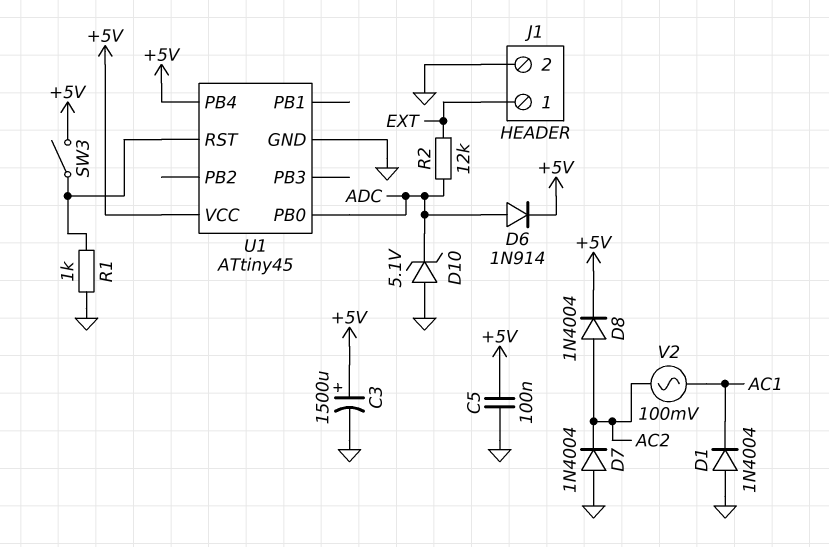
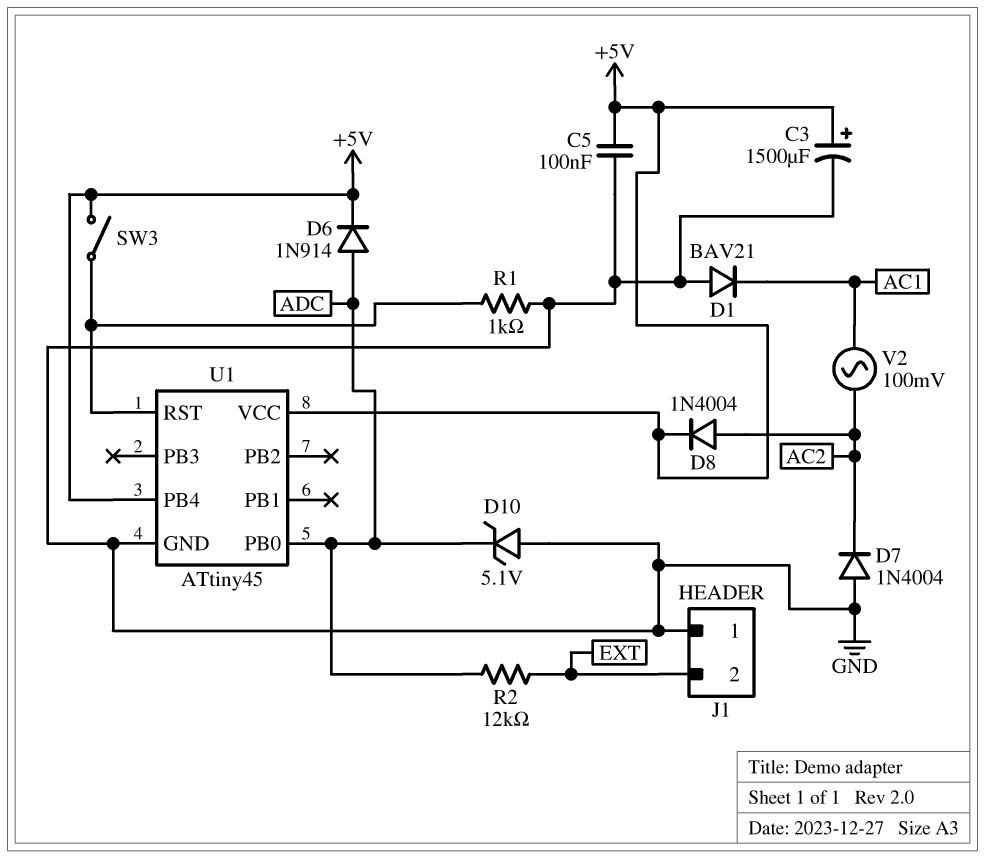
D1: diode 1N4004 (A GND, K AC1) -> diode BAV21 (A GND, K AC1)
J1 pin 1: EXT -> GND
J1 pin 2: GND -> EXT

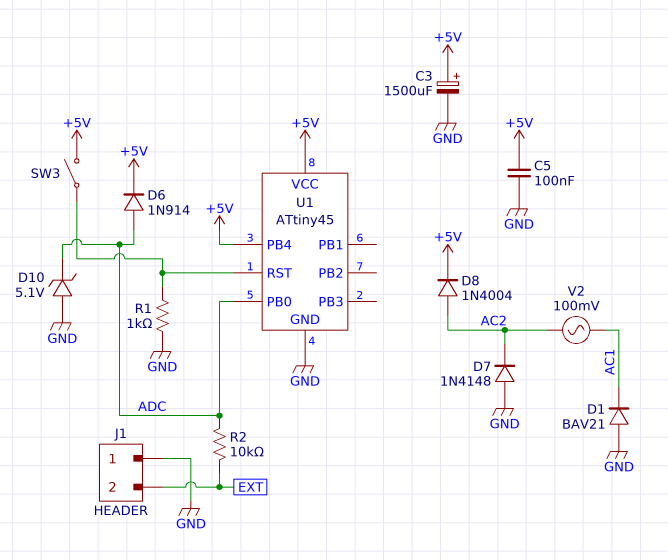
D7: diode 1N4004 (A GND, K AC2) -> diode 1N4148 (A GND, K AC2)
R2: 12k (ADC, EXT) -> 10k (ADC, EXT)

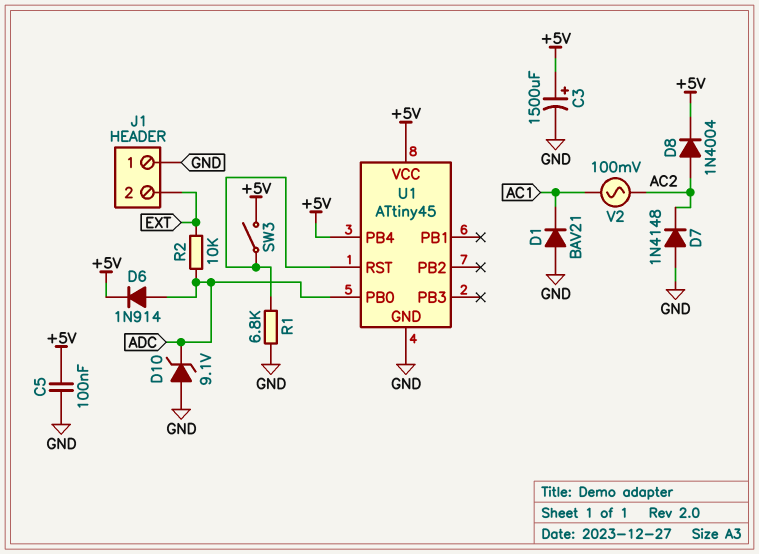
D10: zener 5.1V (A GND, K ADC) -> zener 9.1V (A GND, K ADC)
R1: 1k (GND, U1/RST) -> 6.8k (GND, U1/RST)

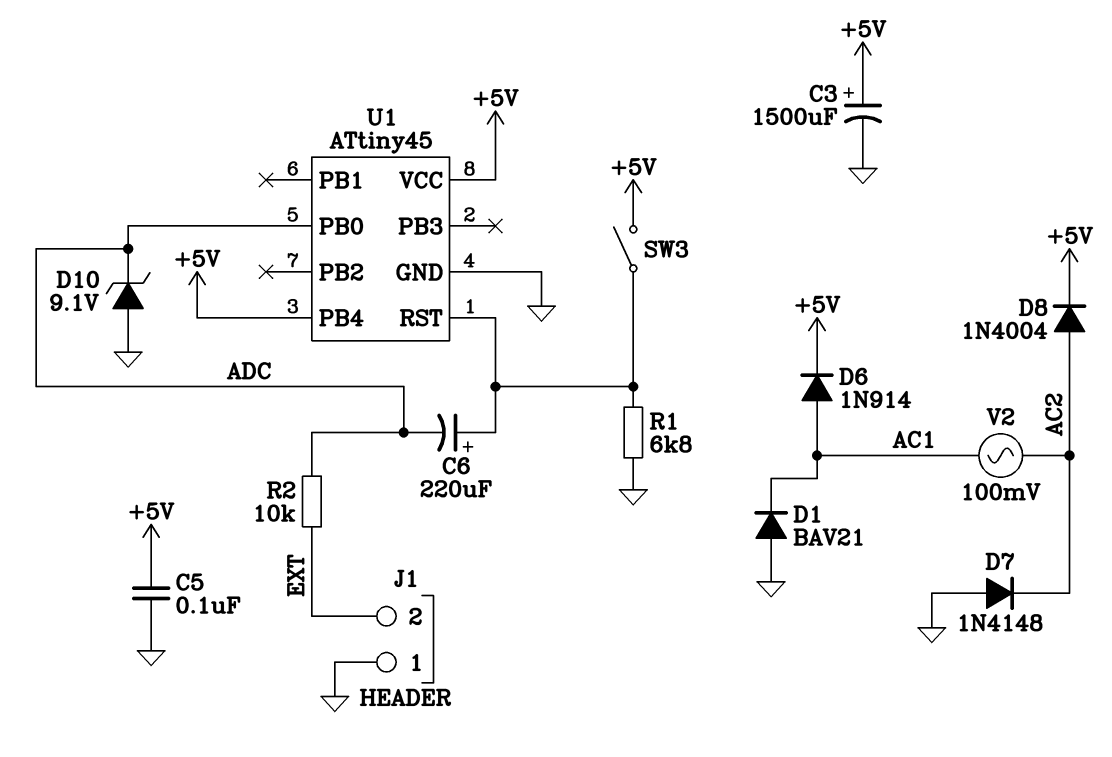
C6: none -> 220uF (plus U1/RST, minus ADC)
D6: diode 1N914 (A ADC, K +5V) -> diode 1N914 (A AC1, K +5V)

